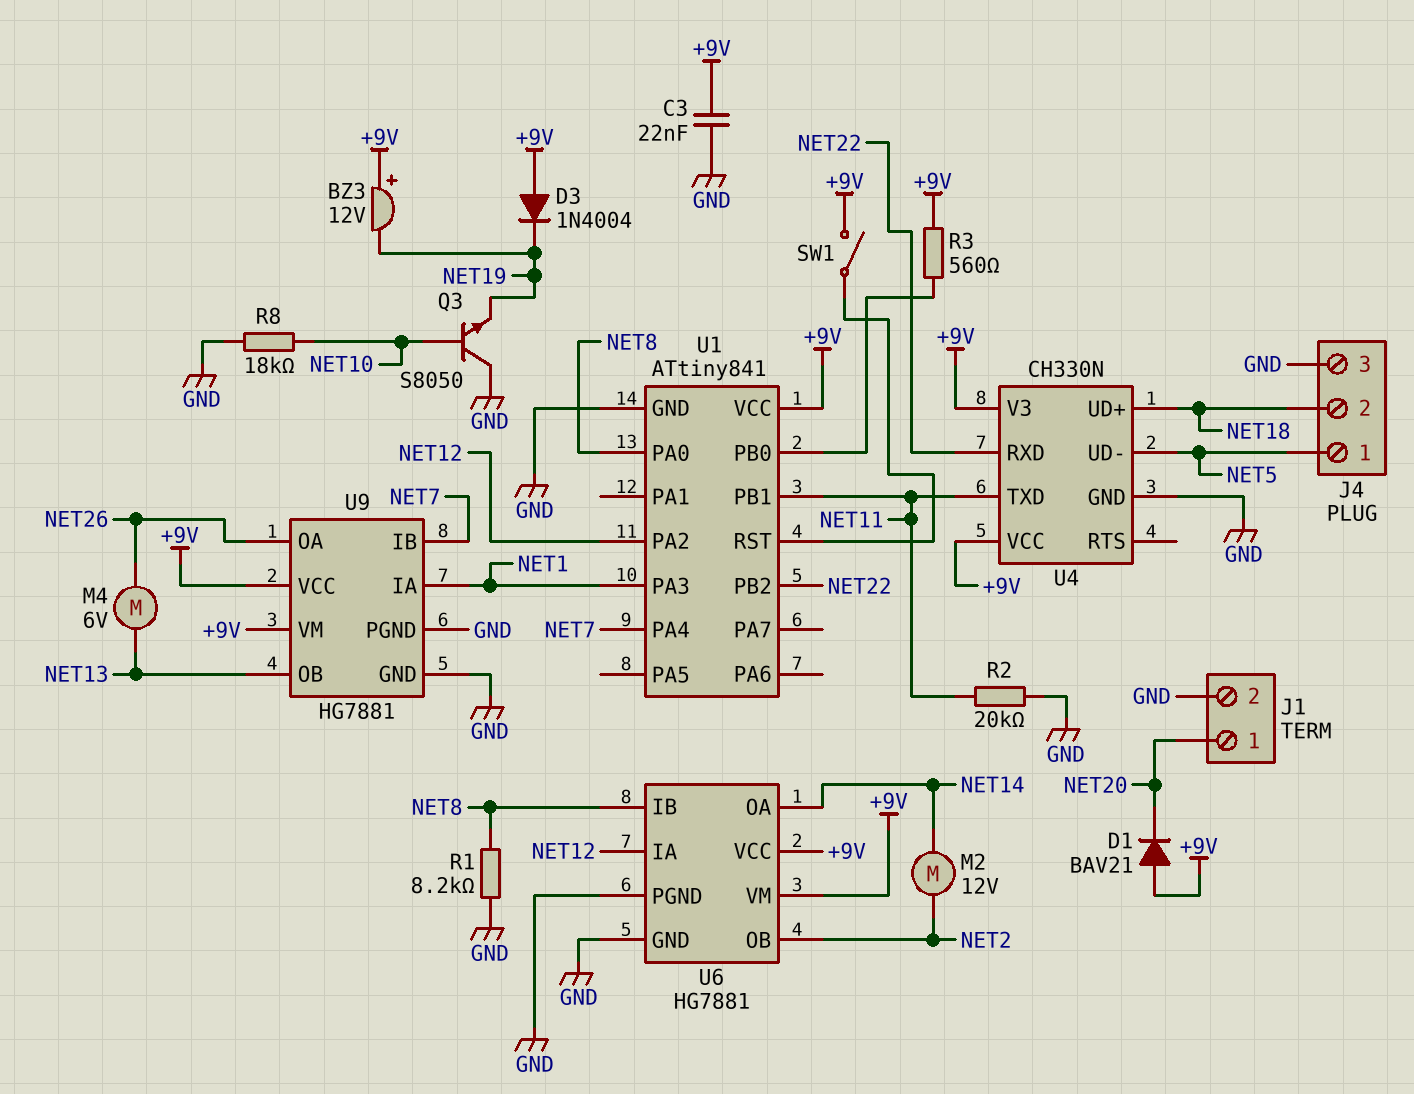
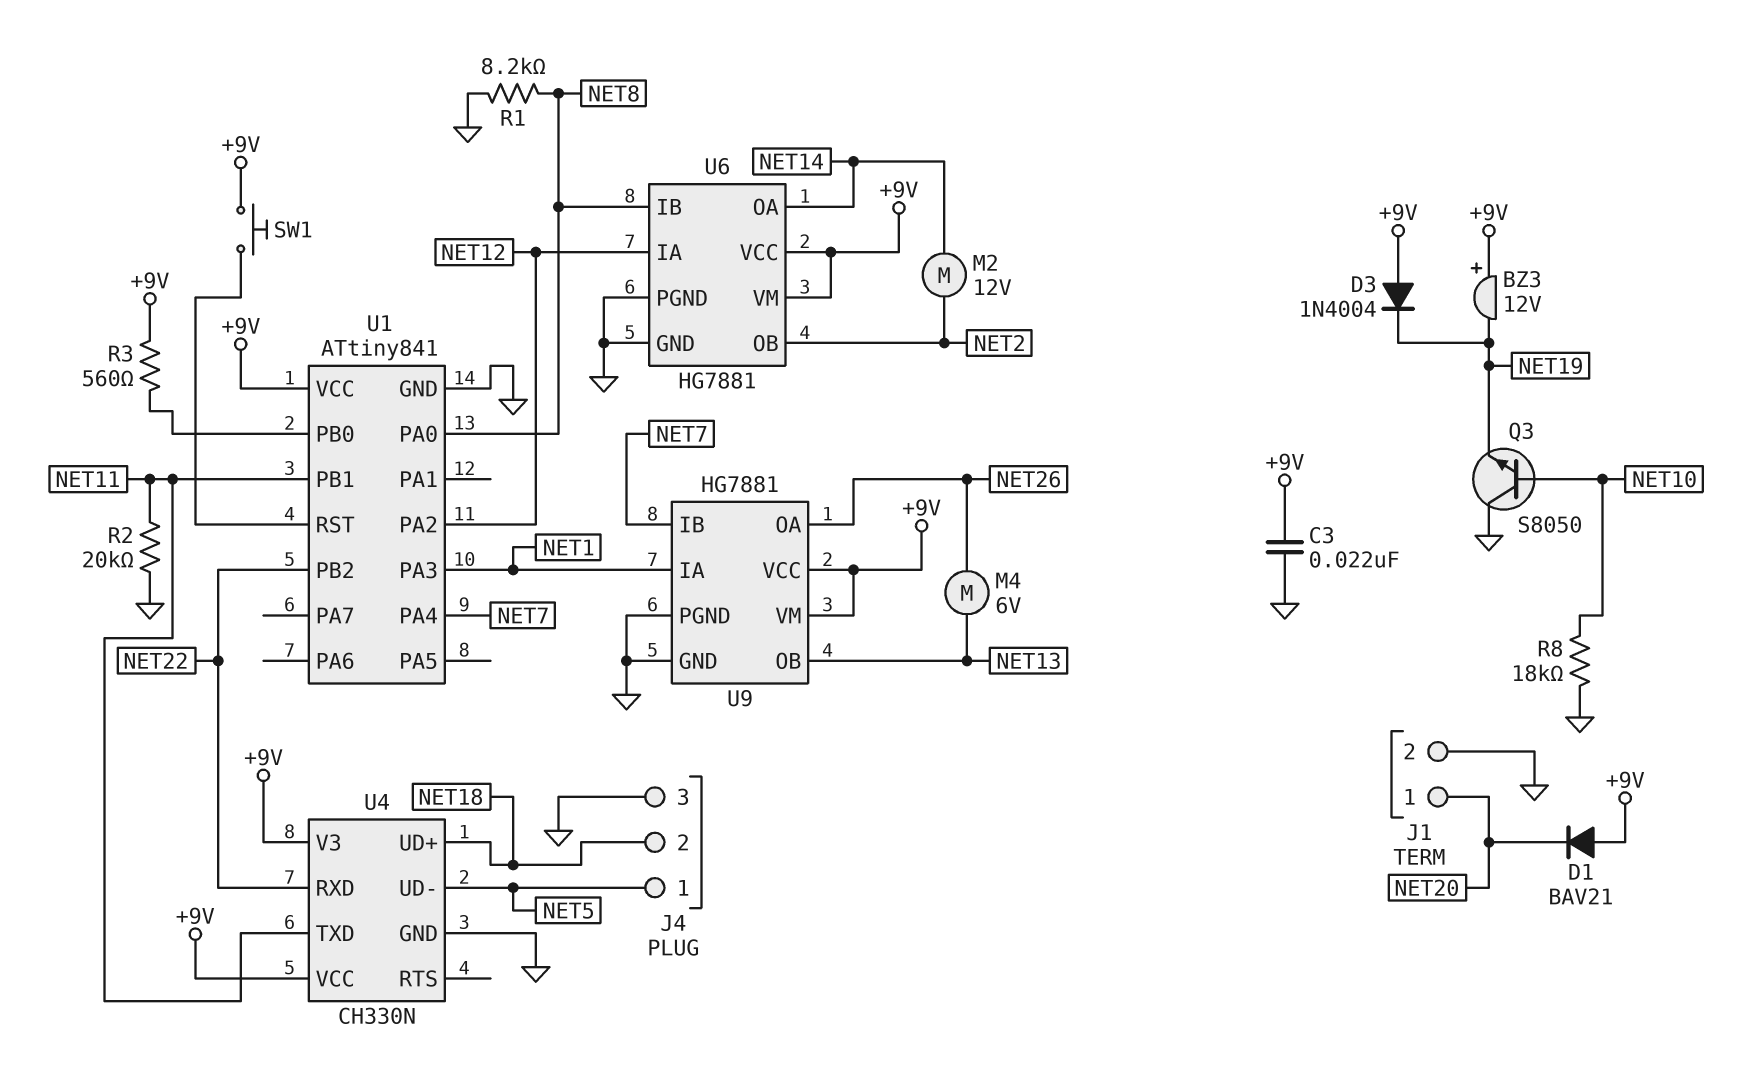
SW1: switch (+9V, U1/RST) -> button (+9V, U1/RST)

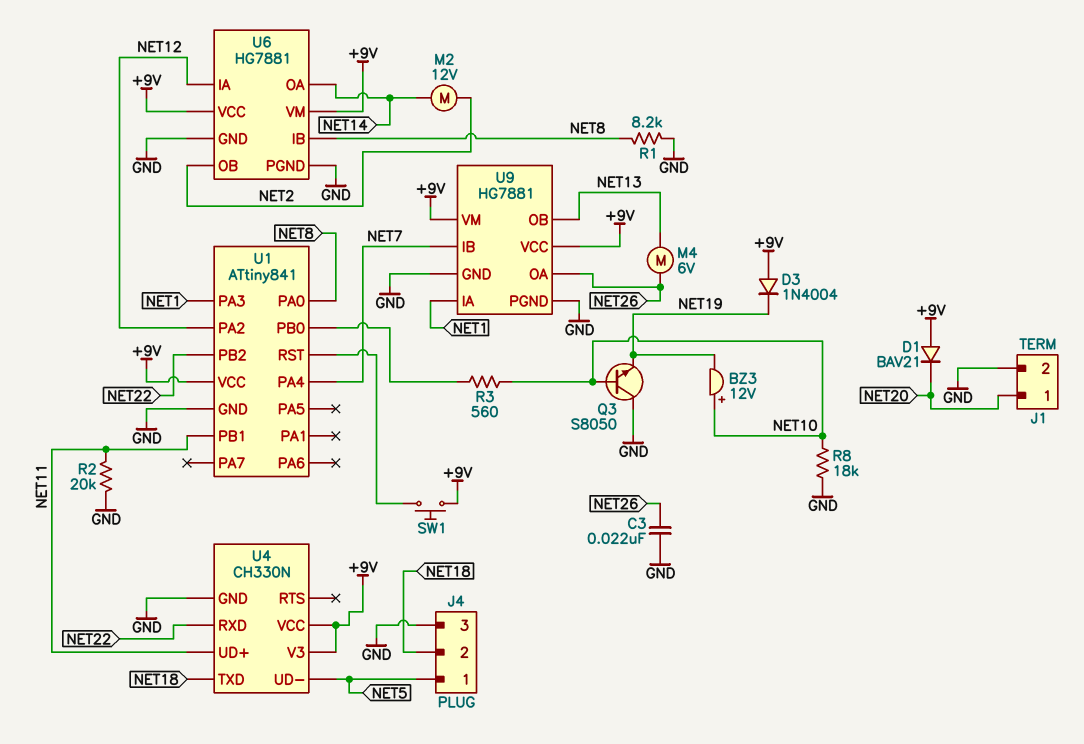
BZ3: buzzer 12V (plus +9V, minus NET19) -> buzzer 12V (plus NET10, minus NET19)
C3: 22nF (+9V, GND) -> 22nF (GND, NET26)
R3: 560 (+9V, U1/PB0) -> 560 (NET10, U1/PB0)
U4 pin TXD: NET11 -> NET18
U4 pin UD+: NET18 -> NET11

